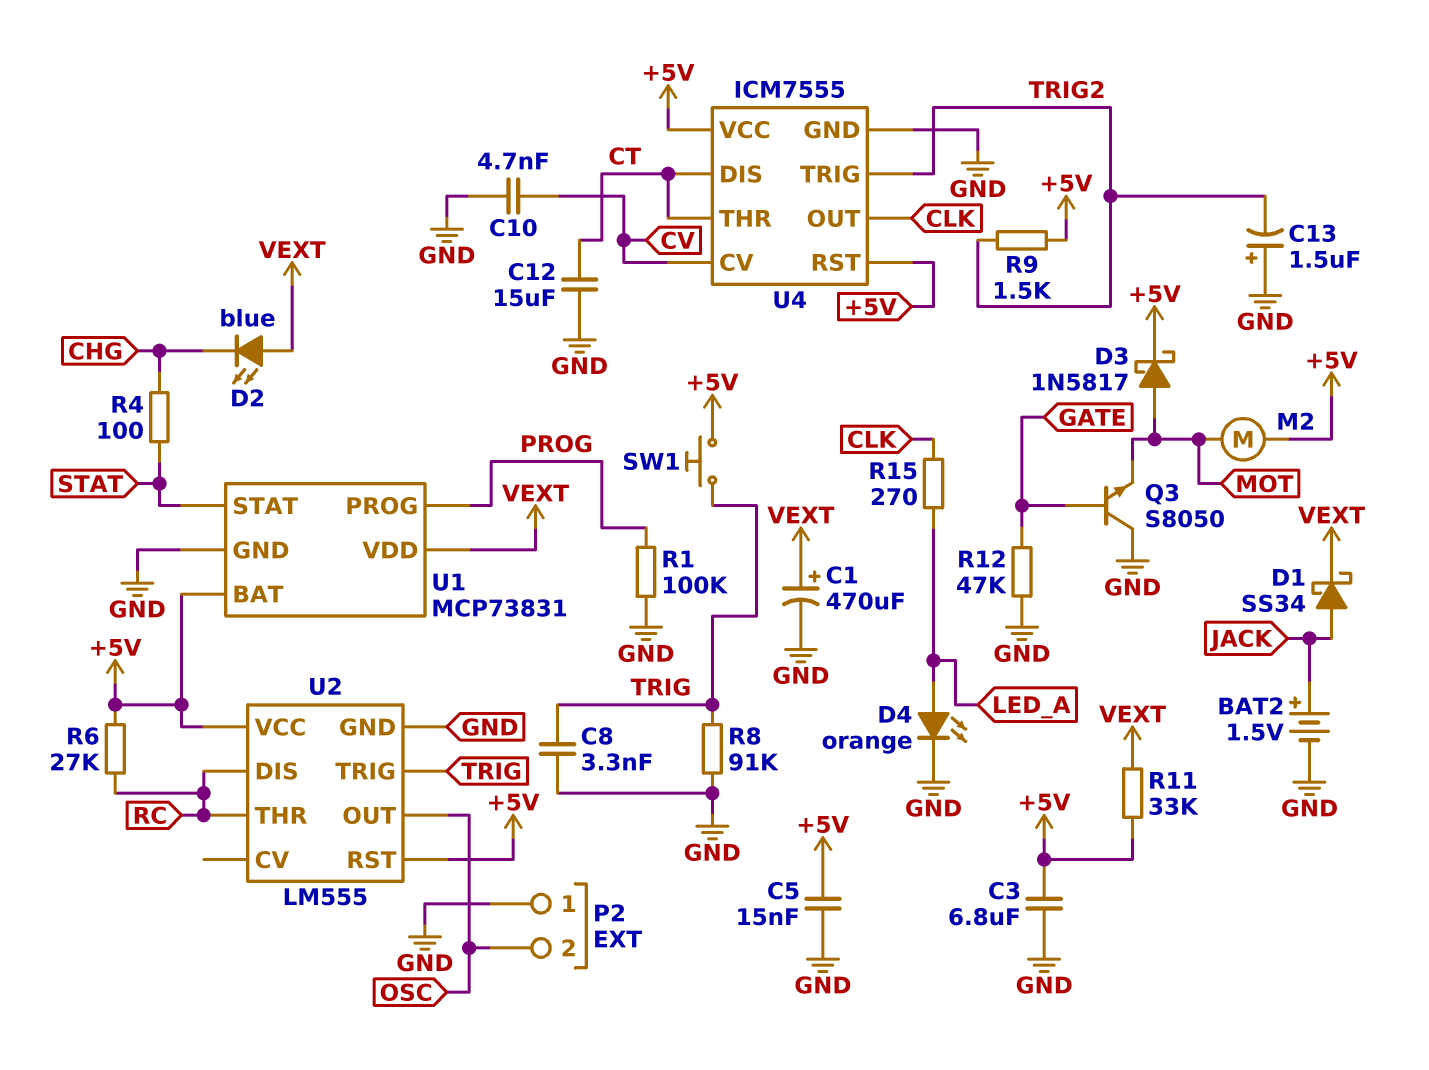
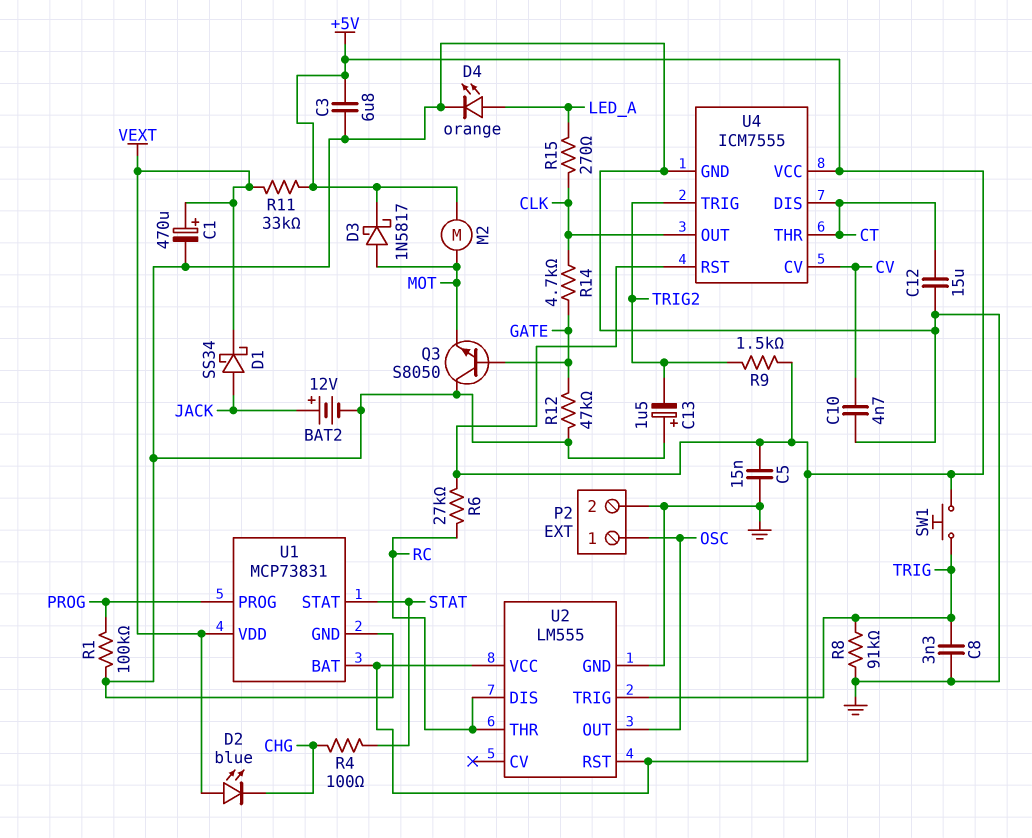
BAT2: 1.5V (plus JACK, minus GND) -> 12V (plus JACK, minus GND)
P2 pin 1: GND -> OSC
P2 pin 2: OSC -> GND
R14: none -> 4.7k (CLK, GATE)

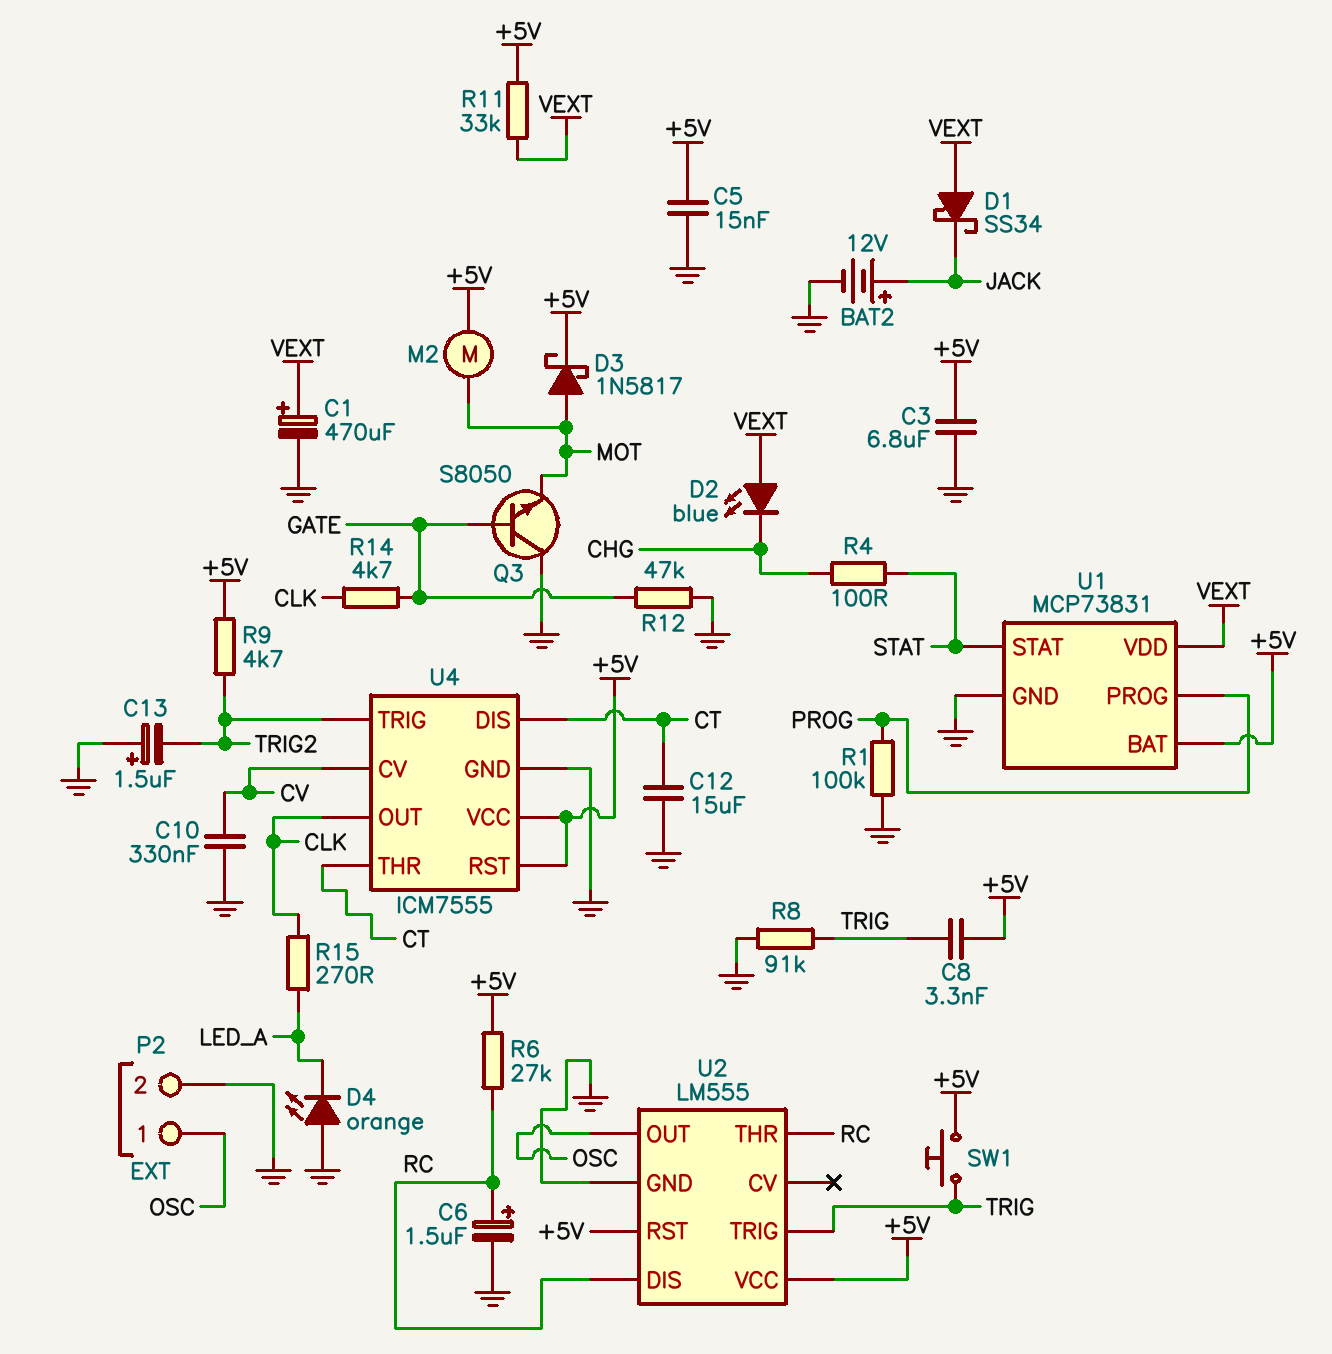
C6: none -> 1.5uF (plus RC, minus GND)
C8: 3.3nF (GND, TRIG) -> 3.3nF (+5V, TRIG)
C10: 4.7nF (CV, GND) -> 330nF (CV, GND)
D1: schottky SS34 (A JACK, K VEXT) -> schottky SS34 (A VEXT, K JACK)
D4: LED orange (A LED_A, K GND) -> LED orange (A GND, K LED_A)
R9: 1.5k (+5V, TRIG2) -> 4.7k (+5V, TRIG2)

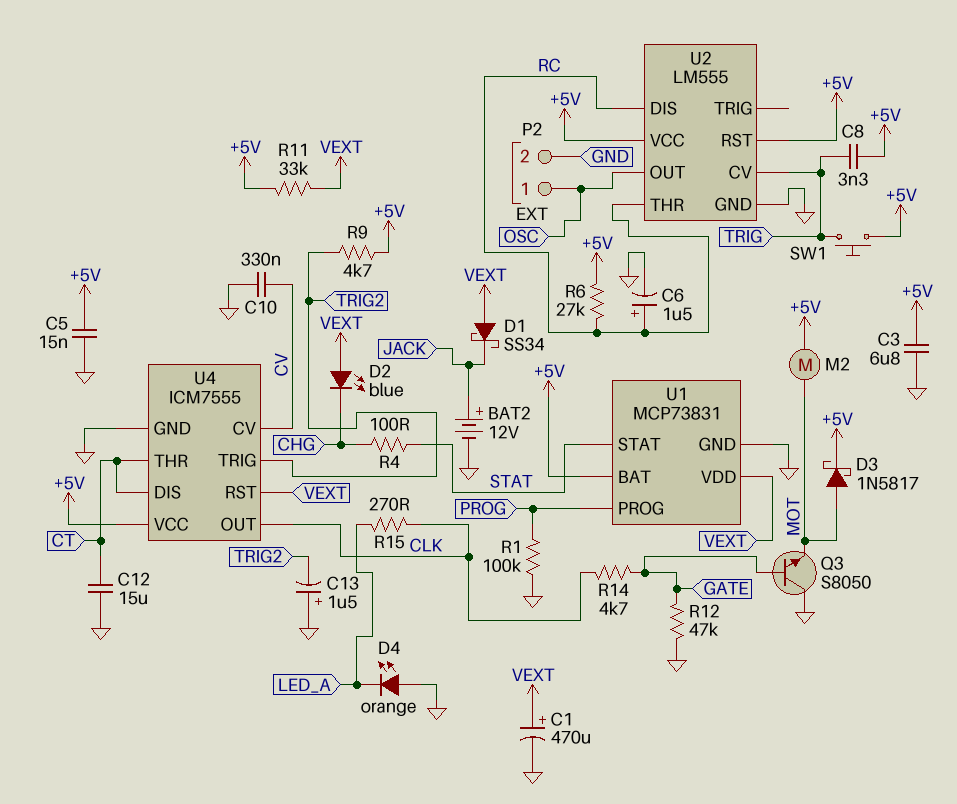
R8: 91k (GND, TRIG) -> none
U2 pin CV: none -> TRIG
U2 pin TRIG: TRIG -> none
U4 pin RST: +5V -> VEXT

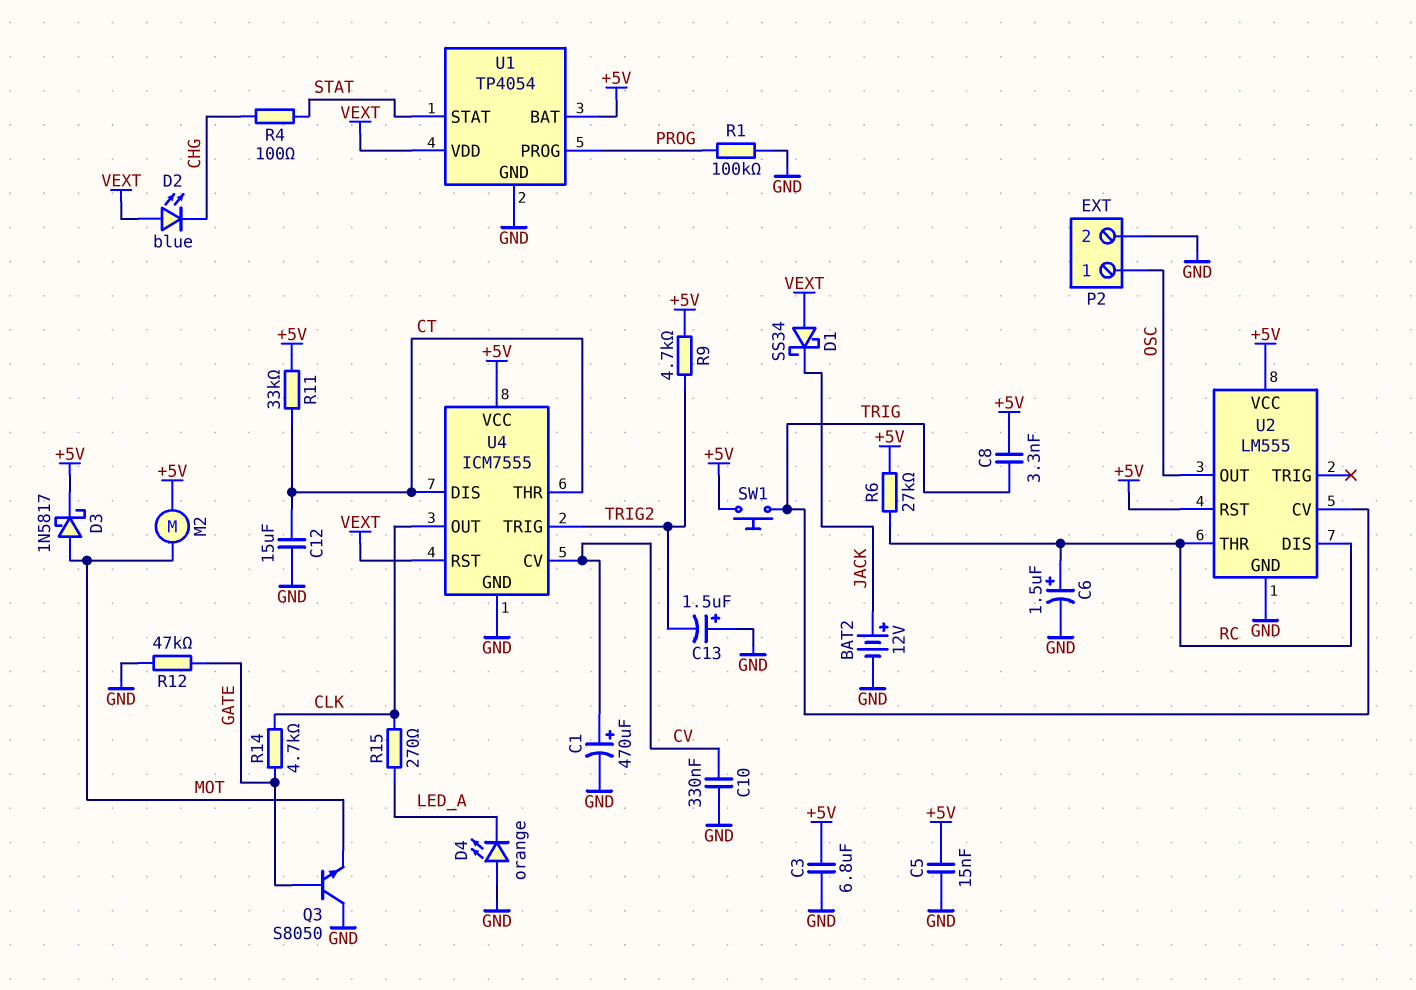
C1: 470uF (plus VEXT, minus GND) -> 470uF (plus CV, minus GND)
R11: 33k (+5V, VEXT) -> 33k (+5V, CT)
U1: MCP73831 -> TP4054

